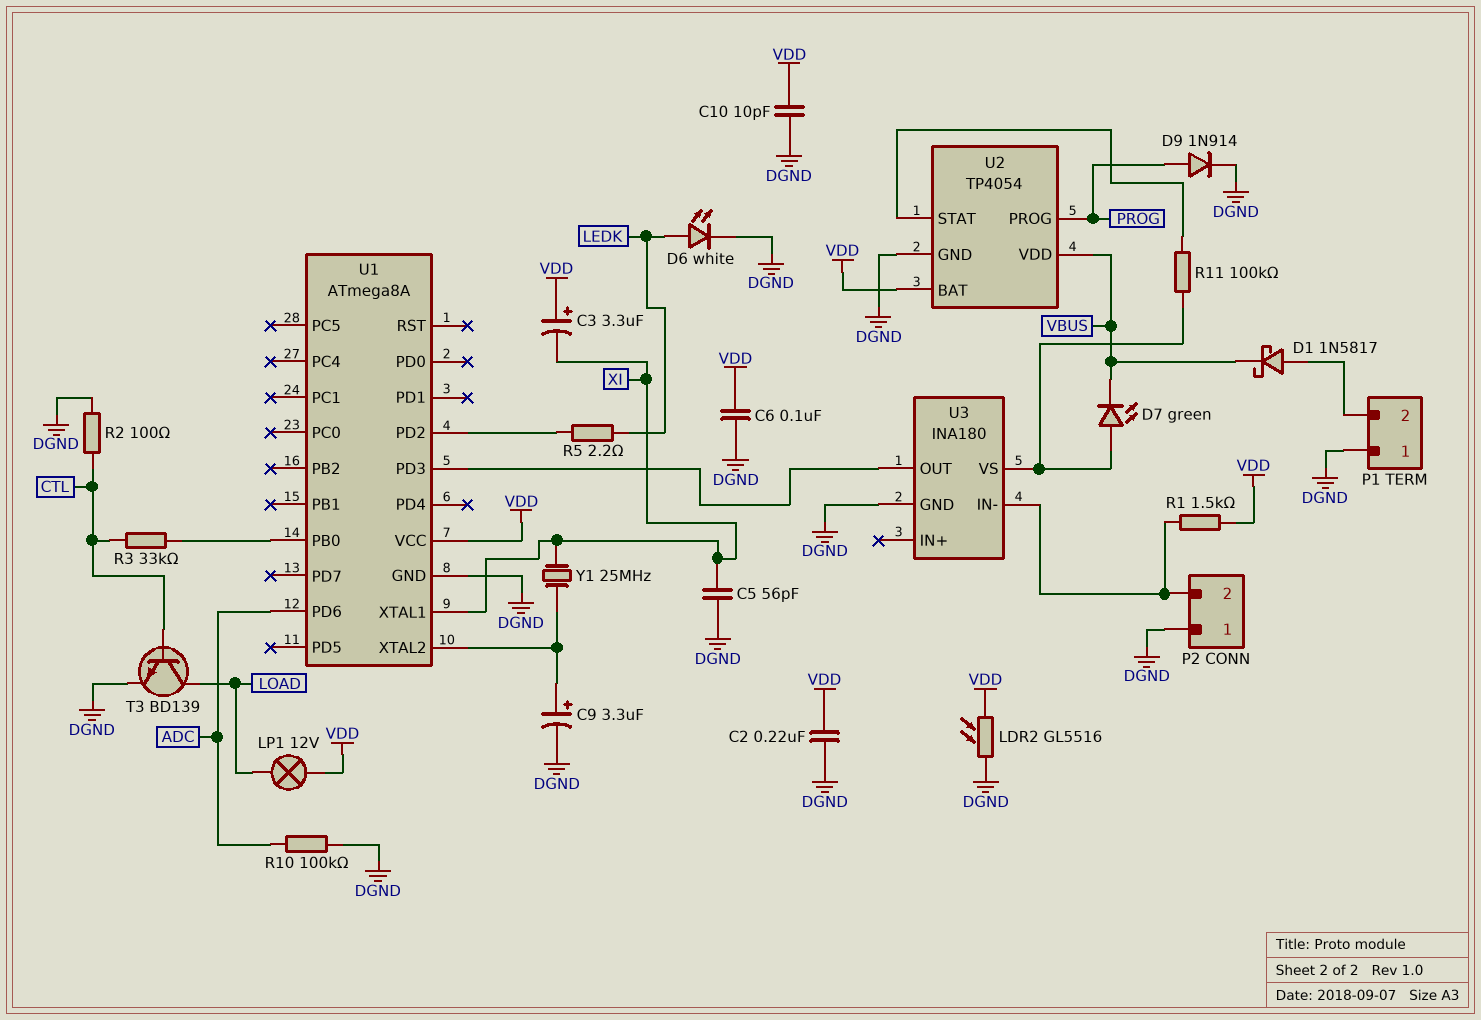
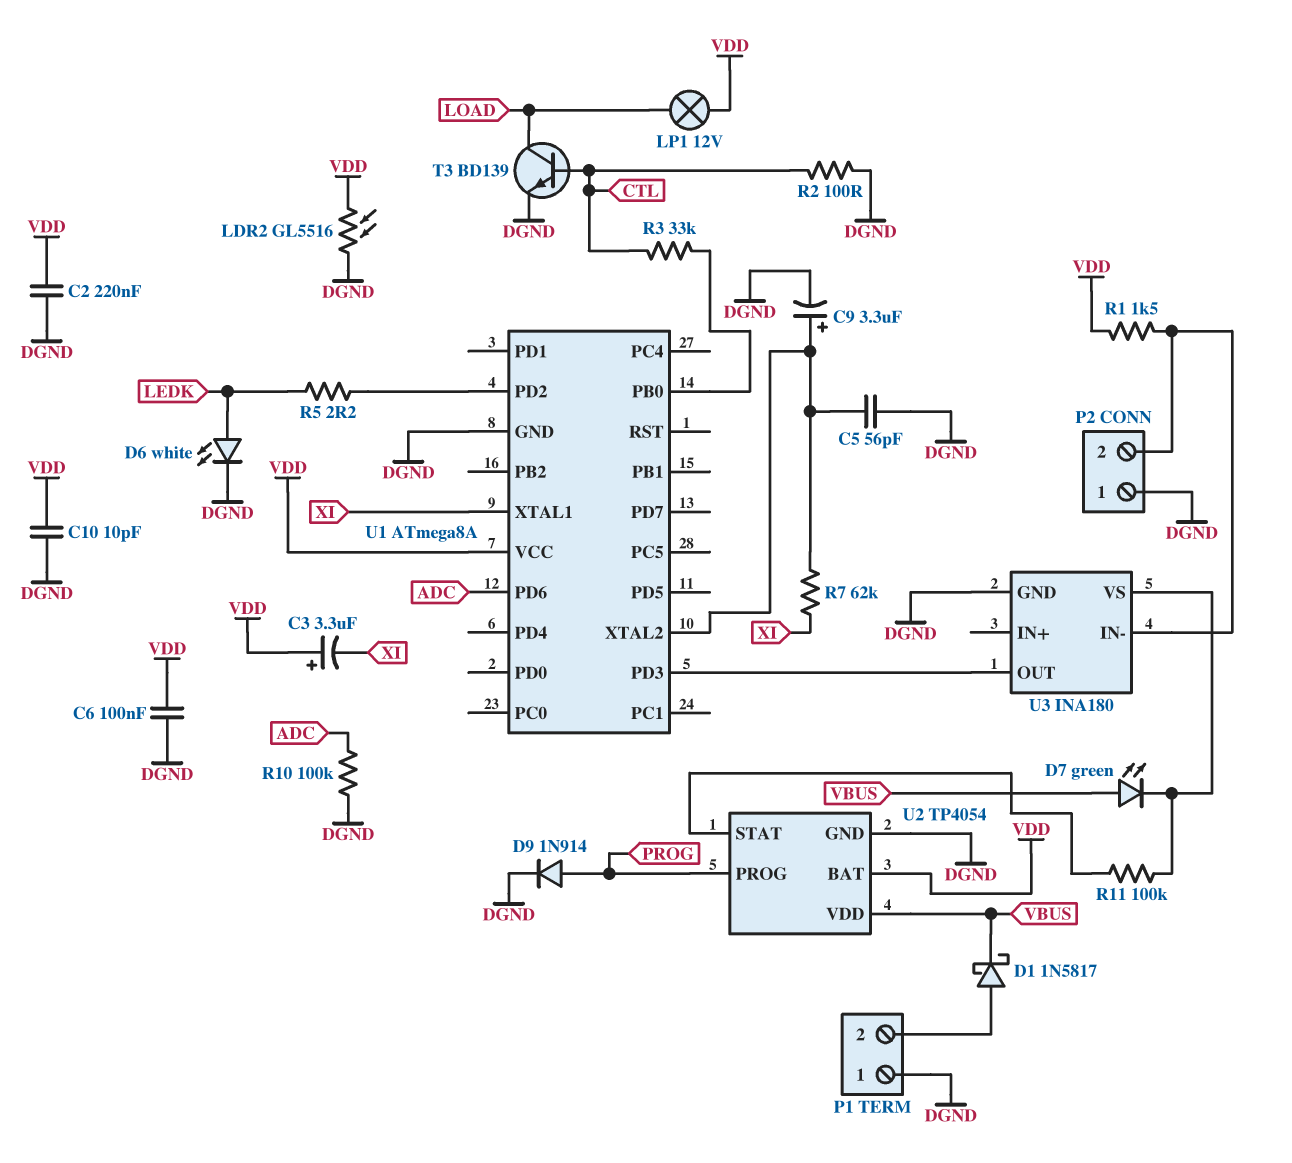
C5: 56pF (DGND, XI) -> 56pF (DGND, U1/XTAL2)
D7: LED green (A U3/VS, K VBUS) -> LED green (A VBUS, K U3/VS)
R7: none -> 62k (U1/XTAL2, XI)
Y1: 25MHz (U1/XTAL2, XI) -> none

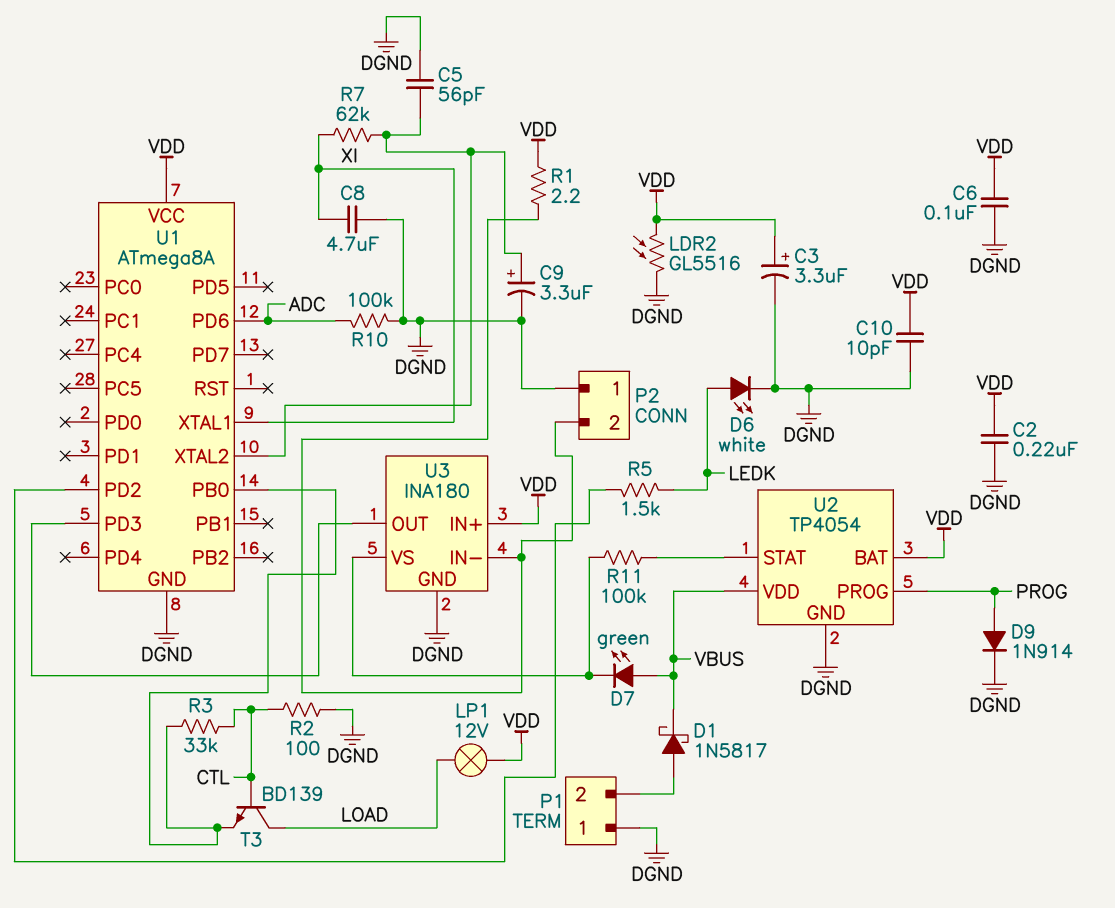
C3: 3.3uF (plus VDD, minus XI) -> 3.3uF (plus VDD, minus DGND)
C8: none -> 4.7uF (DGND, XI)
R1: 1.5k (P2/2, VDD) -> 2.2 (P2/2, VDD)
R5: 2.2 (LEDK, U1/PD2) -> 1.5k (LEDK, U1/PD2)
T3: NPN BD139 (B CTL, C LOAD, E DGND) -> NPN BD139 (B CTL, C LOAD, E U1/PB0)
U3 pin IN+: none -> VDD

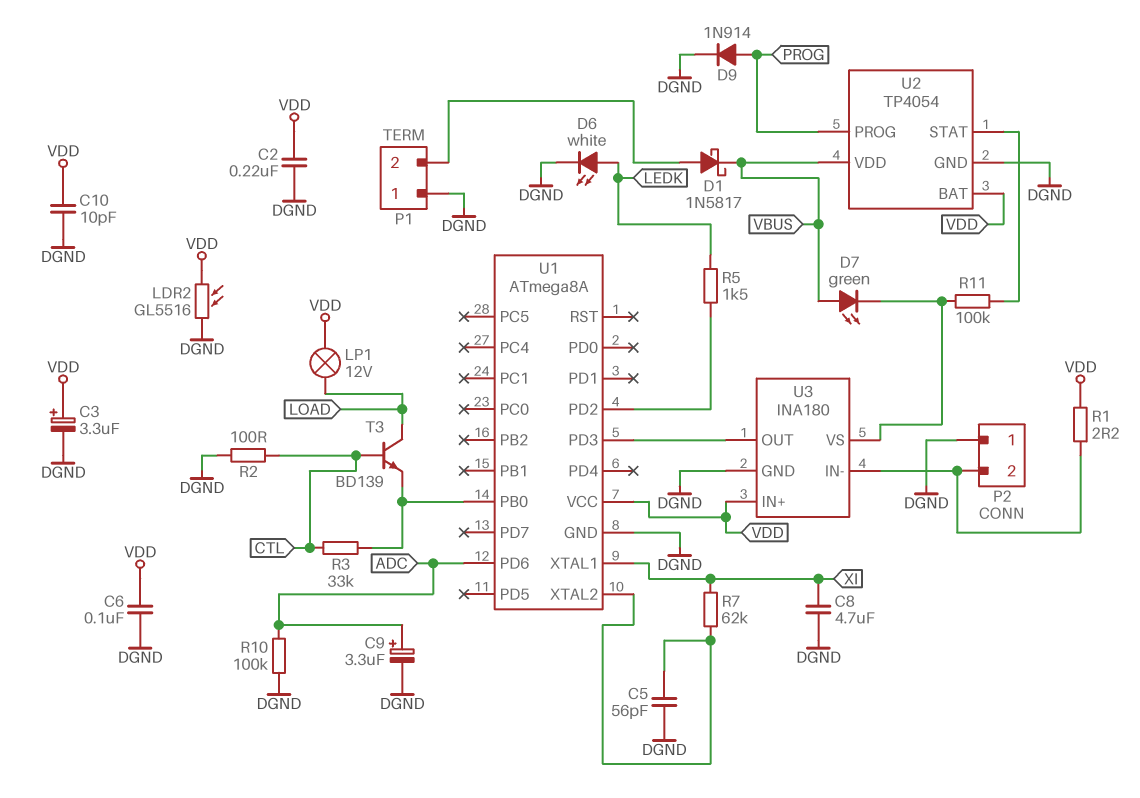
C9: 3.3uF (plus U1/XTAL2, minus DGND) -> 3.3uF (plus ADC, minus DGND)

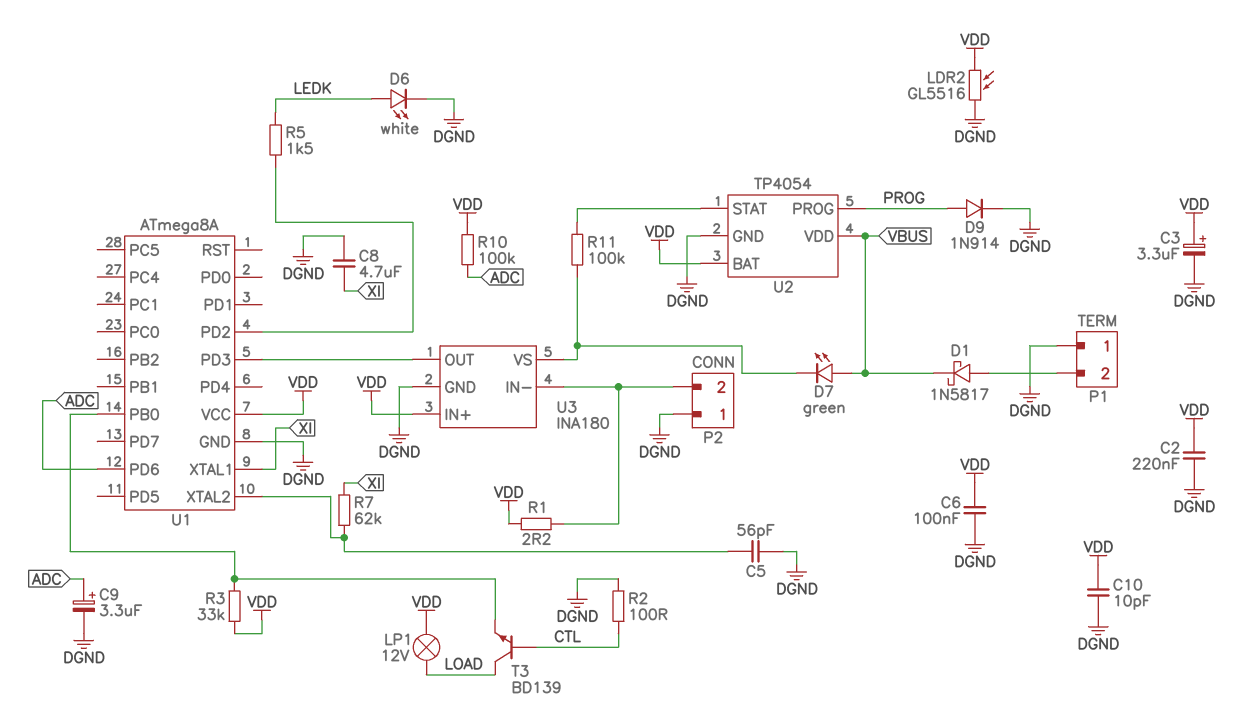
R3: 33k (CTL, U1/PB0) -> 33k (U1/PB0, VDD)
R10: 100k (ADC, DGND) -> 100k (ADC, VDD)

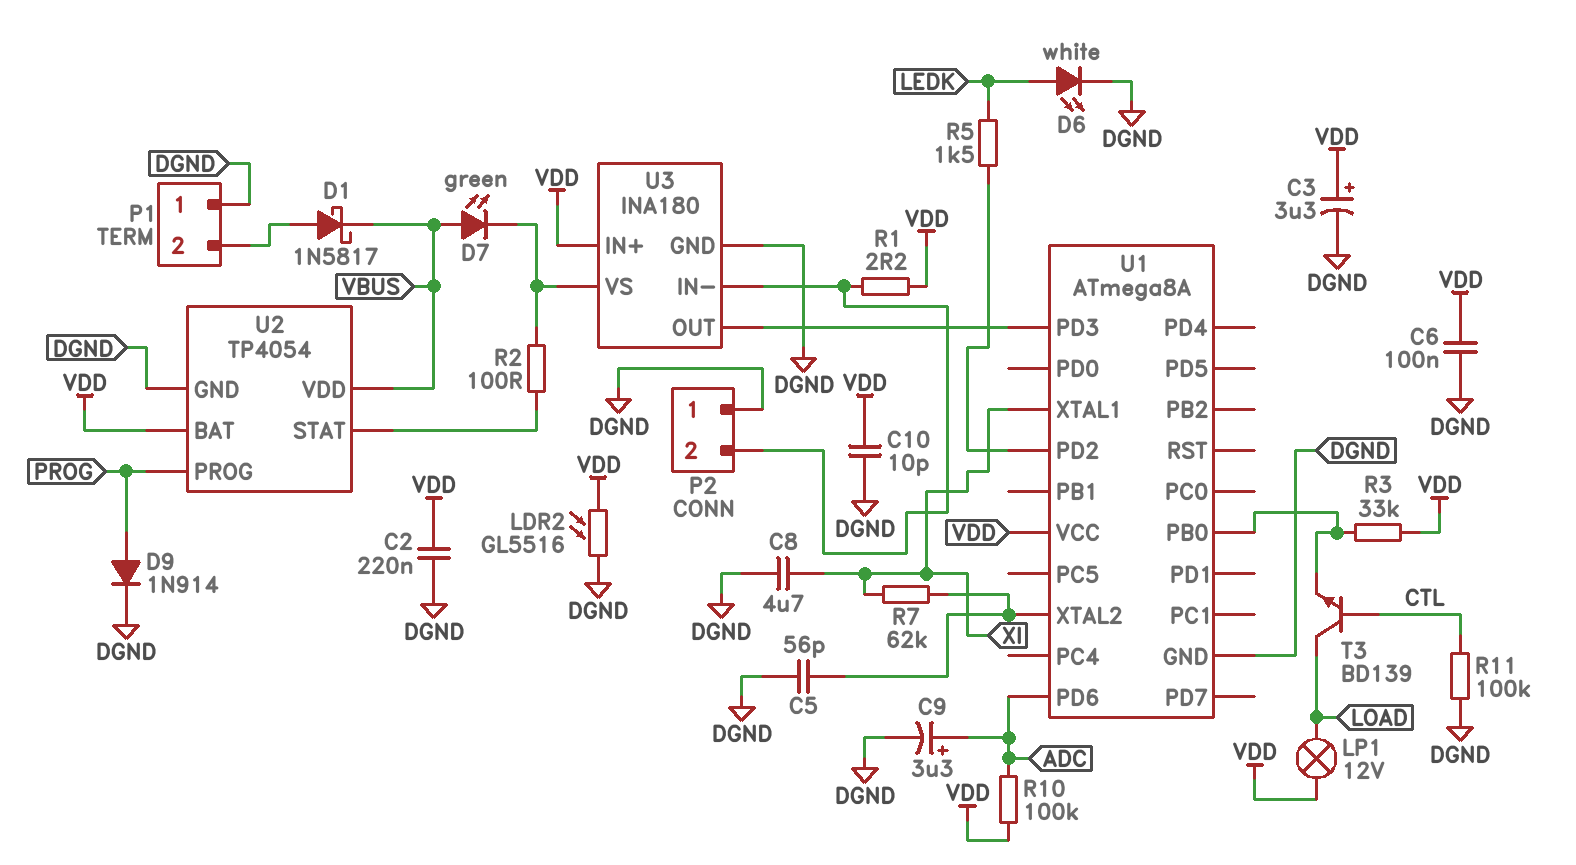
R2: 100 (CTL, DGND) -> 100 (U2/STAT, U3/VS)
R11: 100k (U2/STAT, U3/VS) -> 100k (CTL, DGND)

